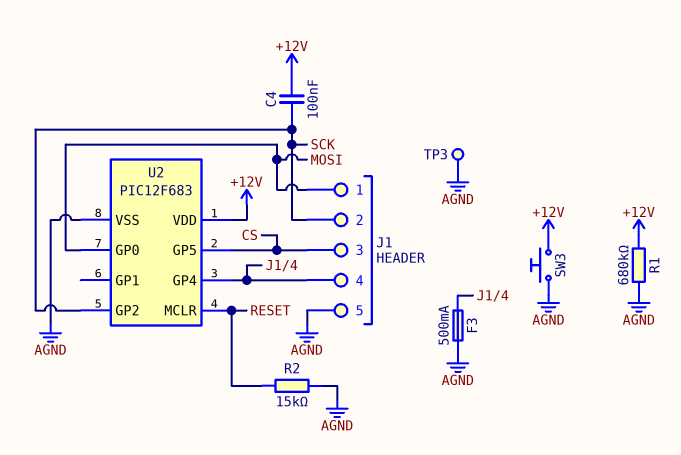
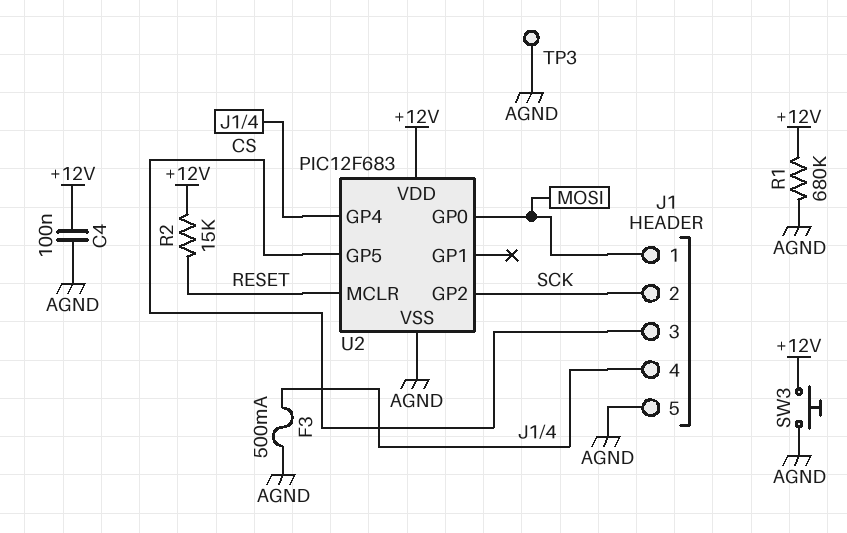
C4: 100nF (+12V, SCK) -> 100nF (+12V, AGND)
R2: 15k (AGND, RESET) -> 15k (+12V, RESET)

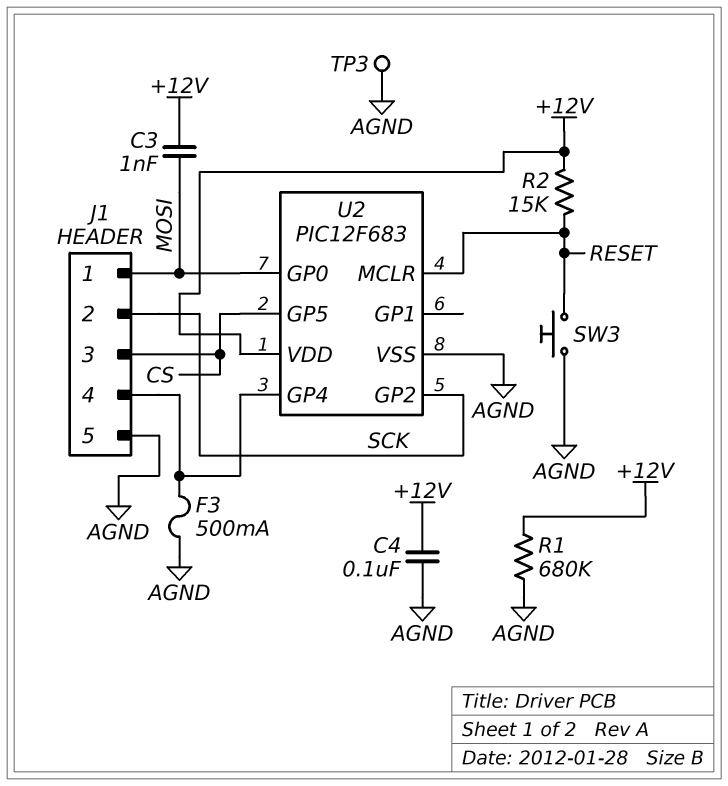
C3: none -> 1nF (+12V, MOSI)
SW3: button (+12V, AGND) -> button (AGND, RESET)

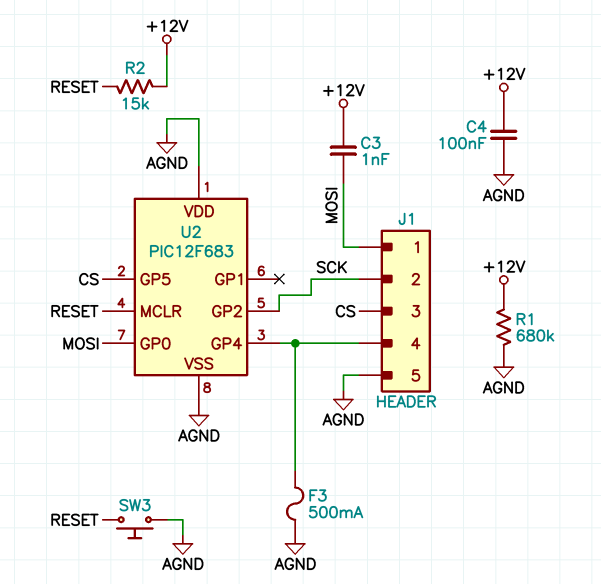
TP3: test point (AGND) -> none
U2 pin VDD: +12V -> AGND

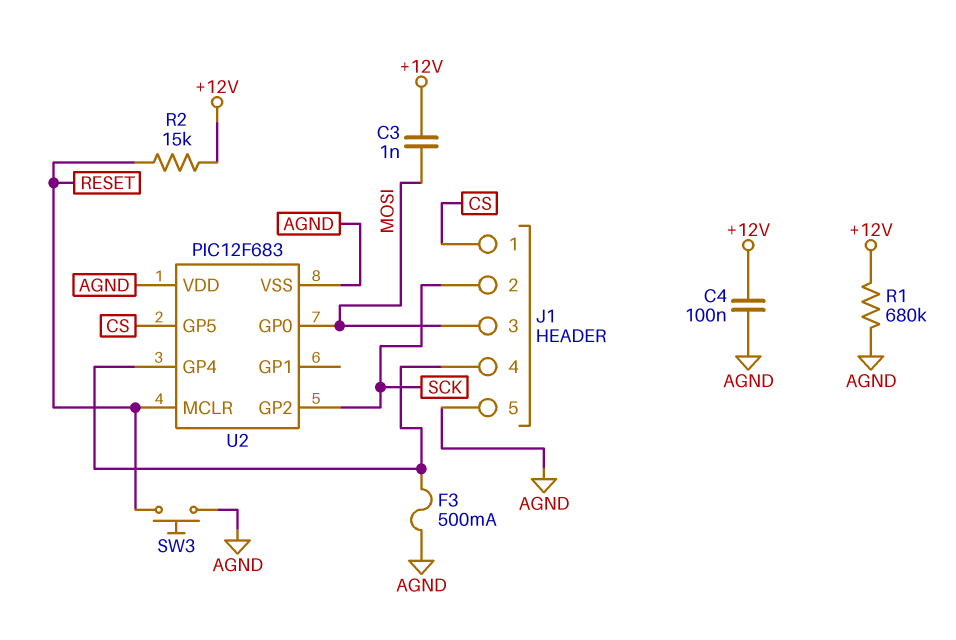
J1 pin 1: MOSI -> CS
J1 pin 3: CS -> MOSI

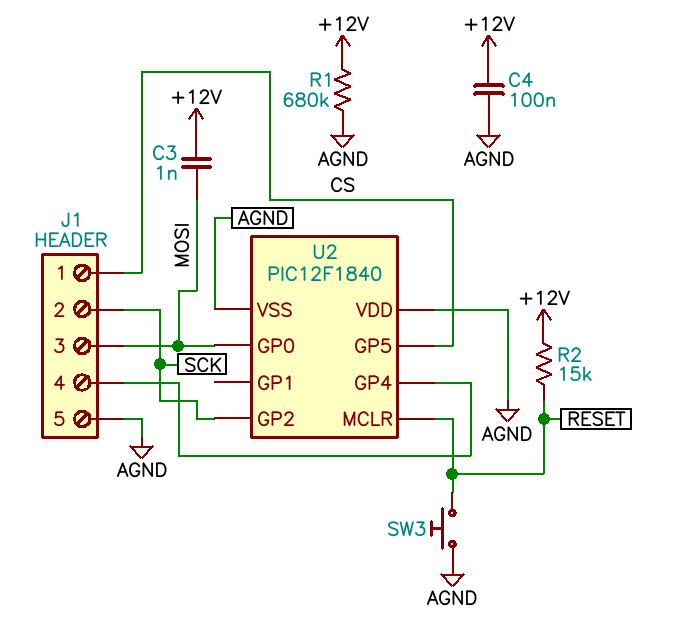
F3: 500mA (AGND, J1/4) -> none
U2: PIC12F683 -> PIC12F1840

